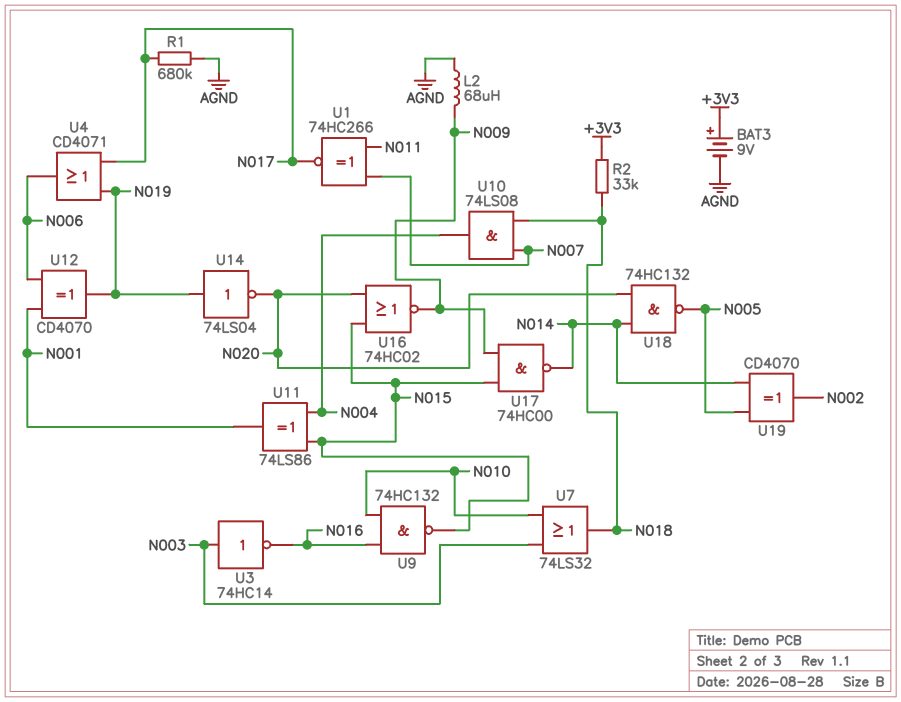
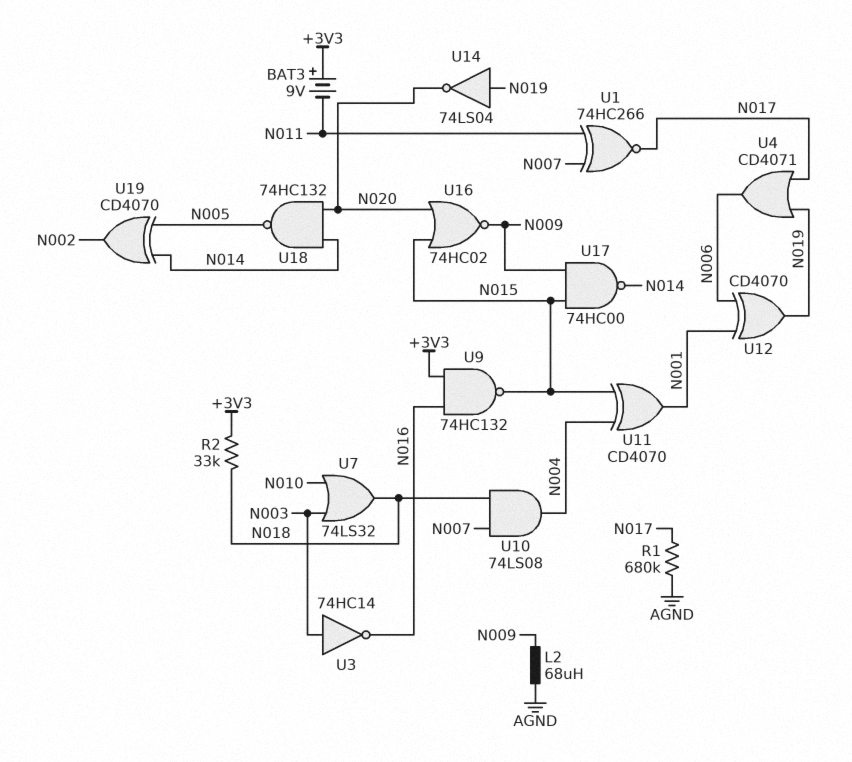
BAT3: 9V (plus +3V3, minus AGND) -> 9V (plus +3V3, minus N011)
U9: NAND 74HC132 (in N010, in N016, out N015) -> NAND 74HC132 (in +3V3, in N016, out N015)
U11: XOR 74LS86 (in N004, in N015, out N001) -> XOR CD4070 (in N004, in N015, out N001)

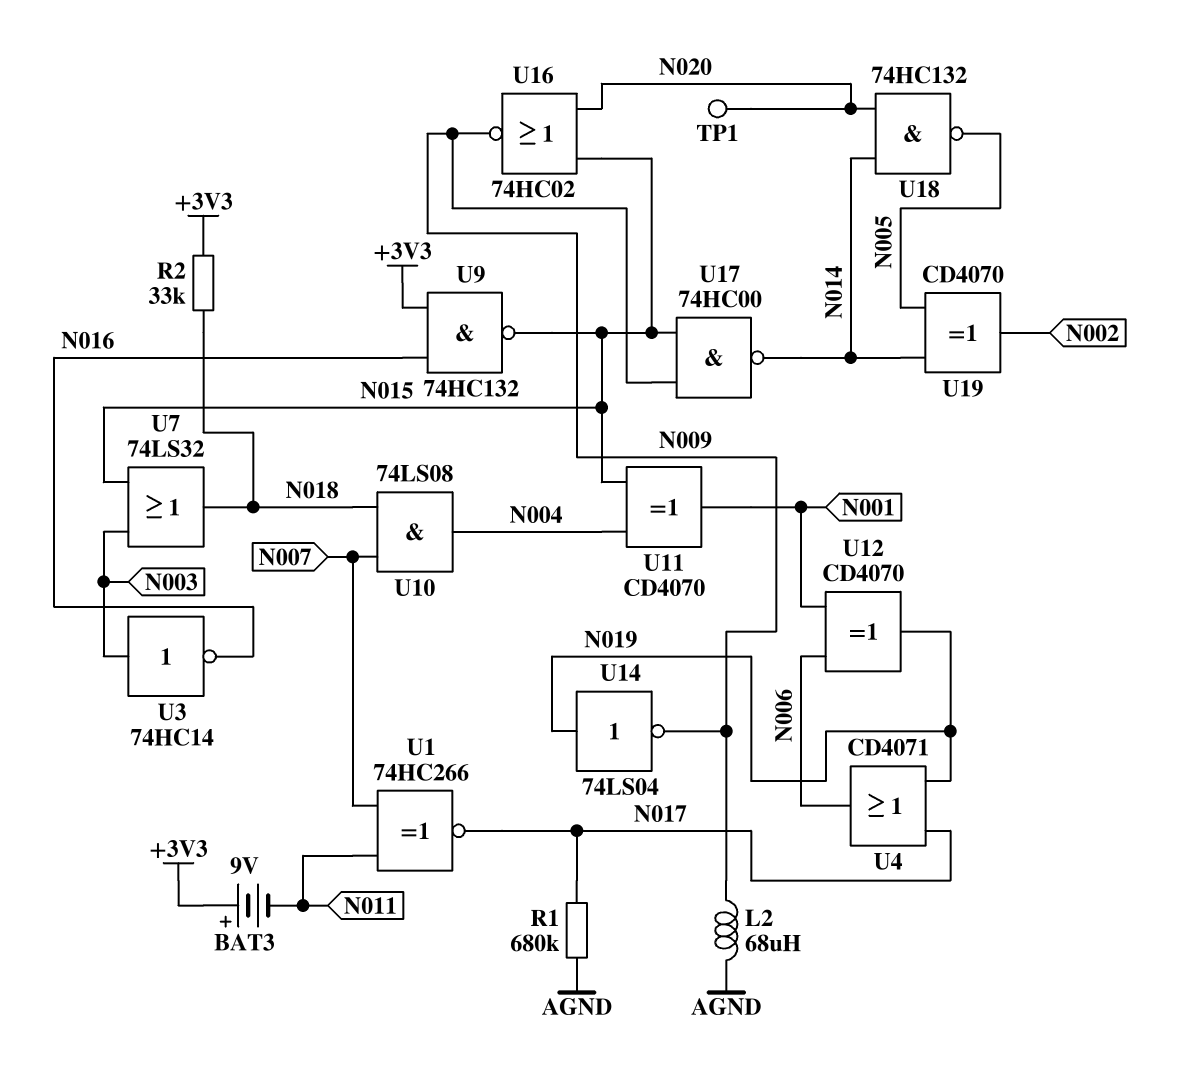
TP1: none -> test point (N020)
U7: OR 74LS32 (in N003, in N010, out N018) -> OR 74LS32 (in N003, in N015, out N018)
U14: NOT 74LS04 (in N019, out N020) -> NOT 74LS04 (in N019, out N009)

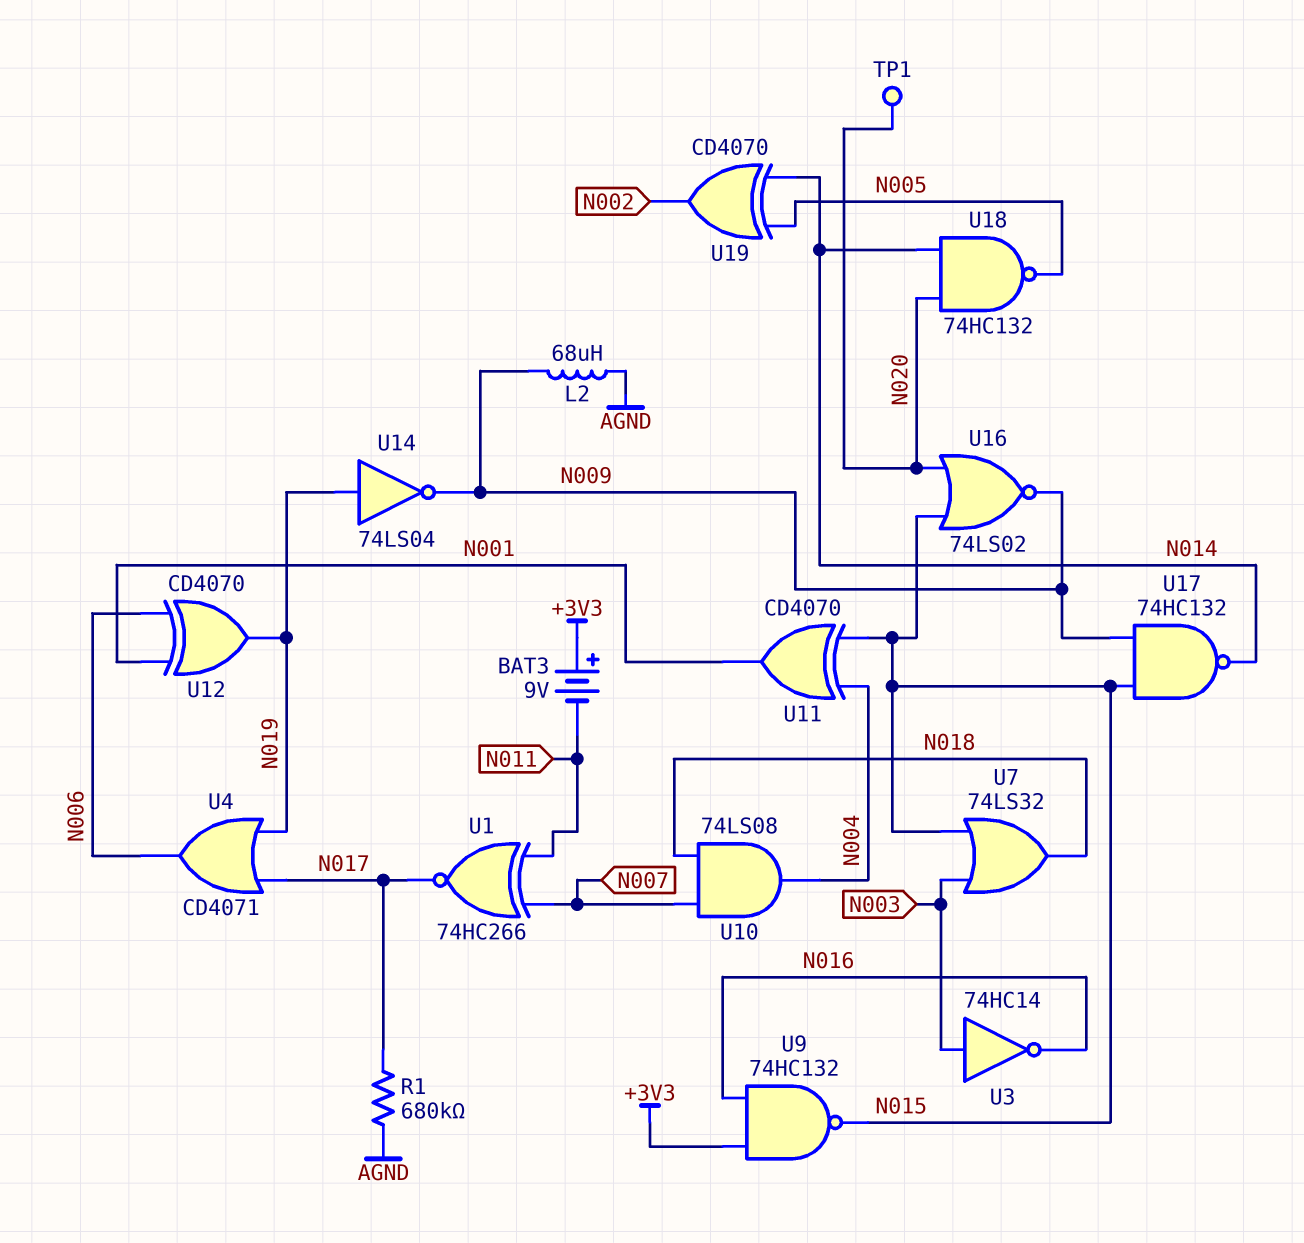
R2: 33k (+3V3, N018) -> none
U16: NOR 74HC02 (in N015, in N020, out N009) -> NOR 74LS02 (in N015, in N020, out N009)
U17: NAND 74HC00 (in N009, in N015, out N014) -> NAND 74HC132 (in N009, in N015, out N014)

